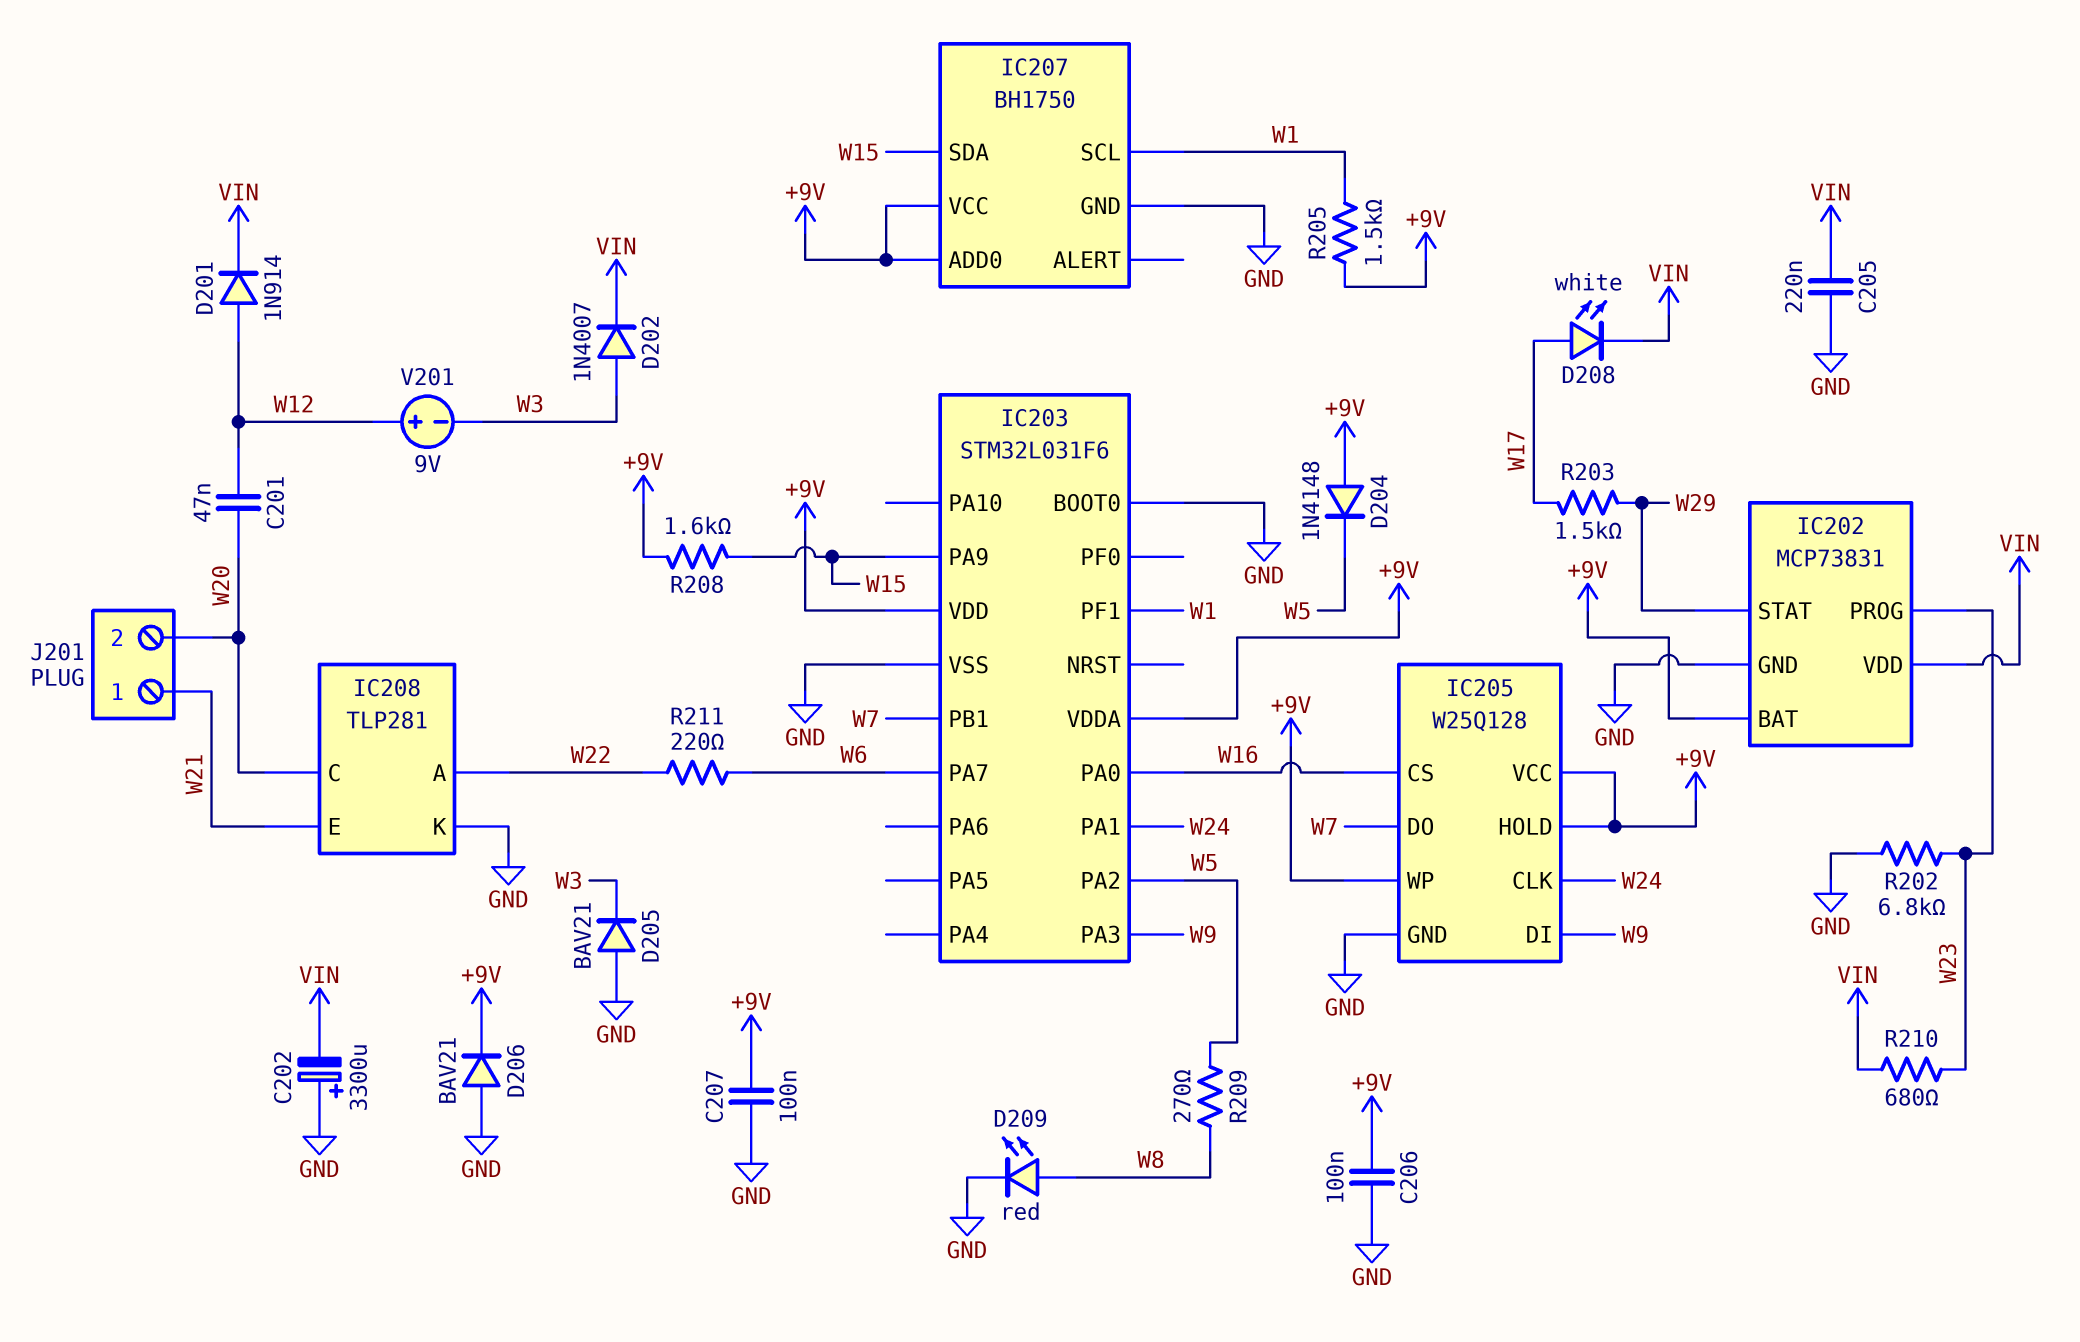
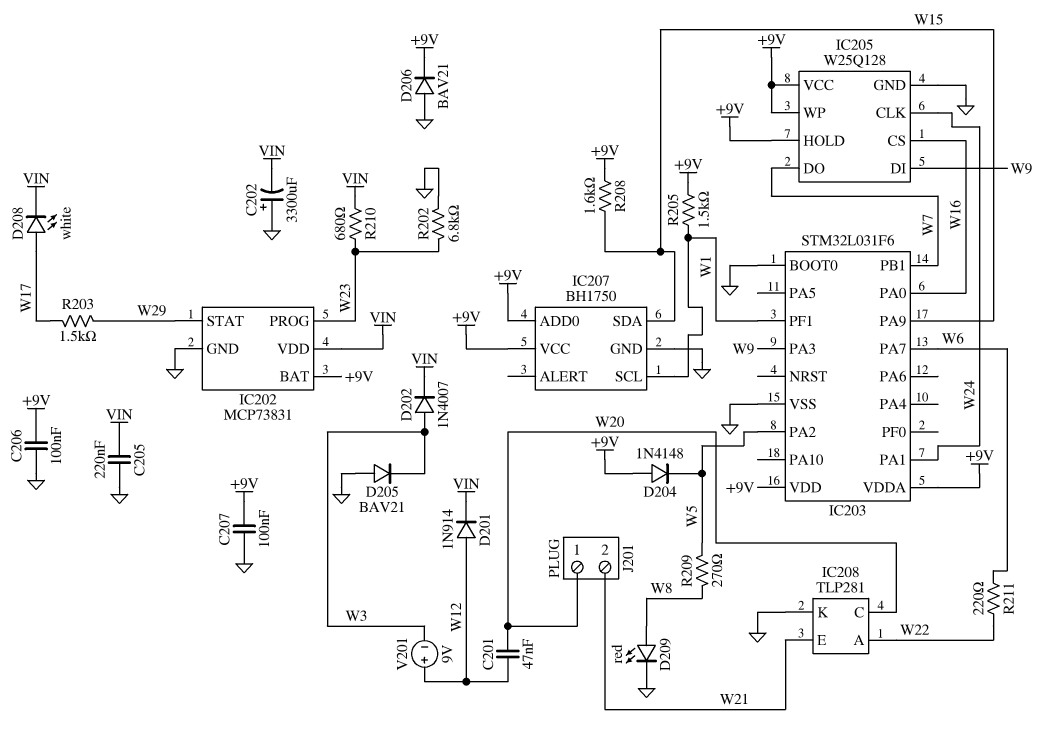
J201 pin 1: W21 -> W20
J201 pin 2: W20 -> W21

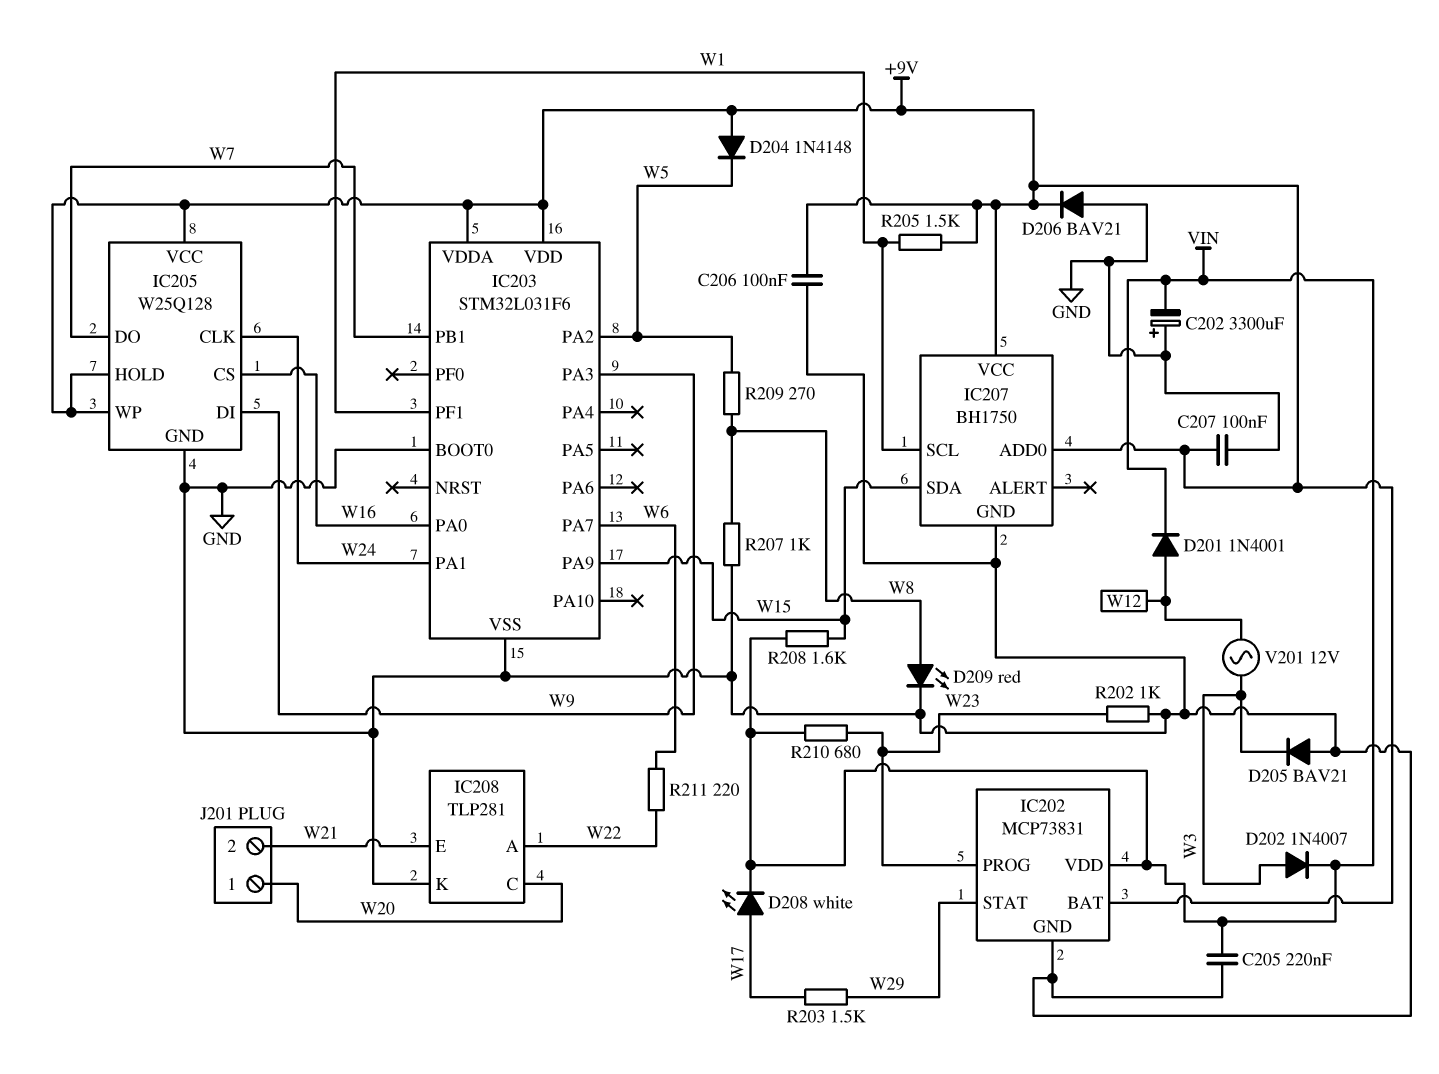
C201: 47nF (W12, W20) -> none
D201: diode 1N914 (A W12, K VIN) -> diode 1N4001 (A W12, K VIN)
R202: 6.8k (GND, W23) -> 1k (GND, W23)
R207: none -> 1k (GND, W8)
R208: 1.6k (+9V, W15) -> 1.6k (VIN, W15)
V201: 9V (plus W12, minus W3) -> AC 12V (W3, W12)

